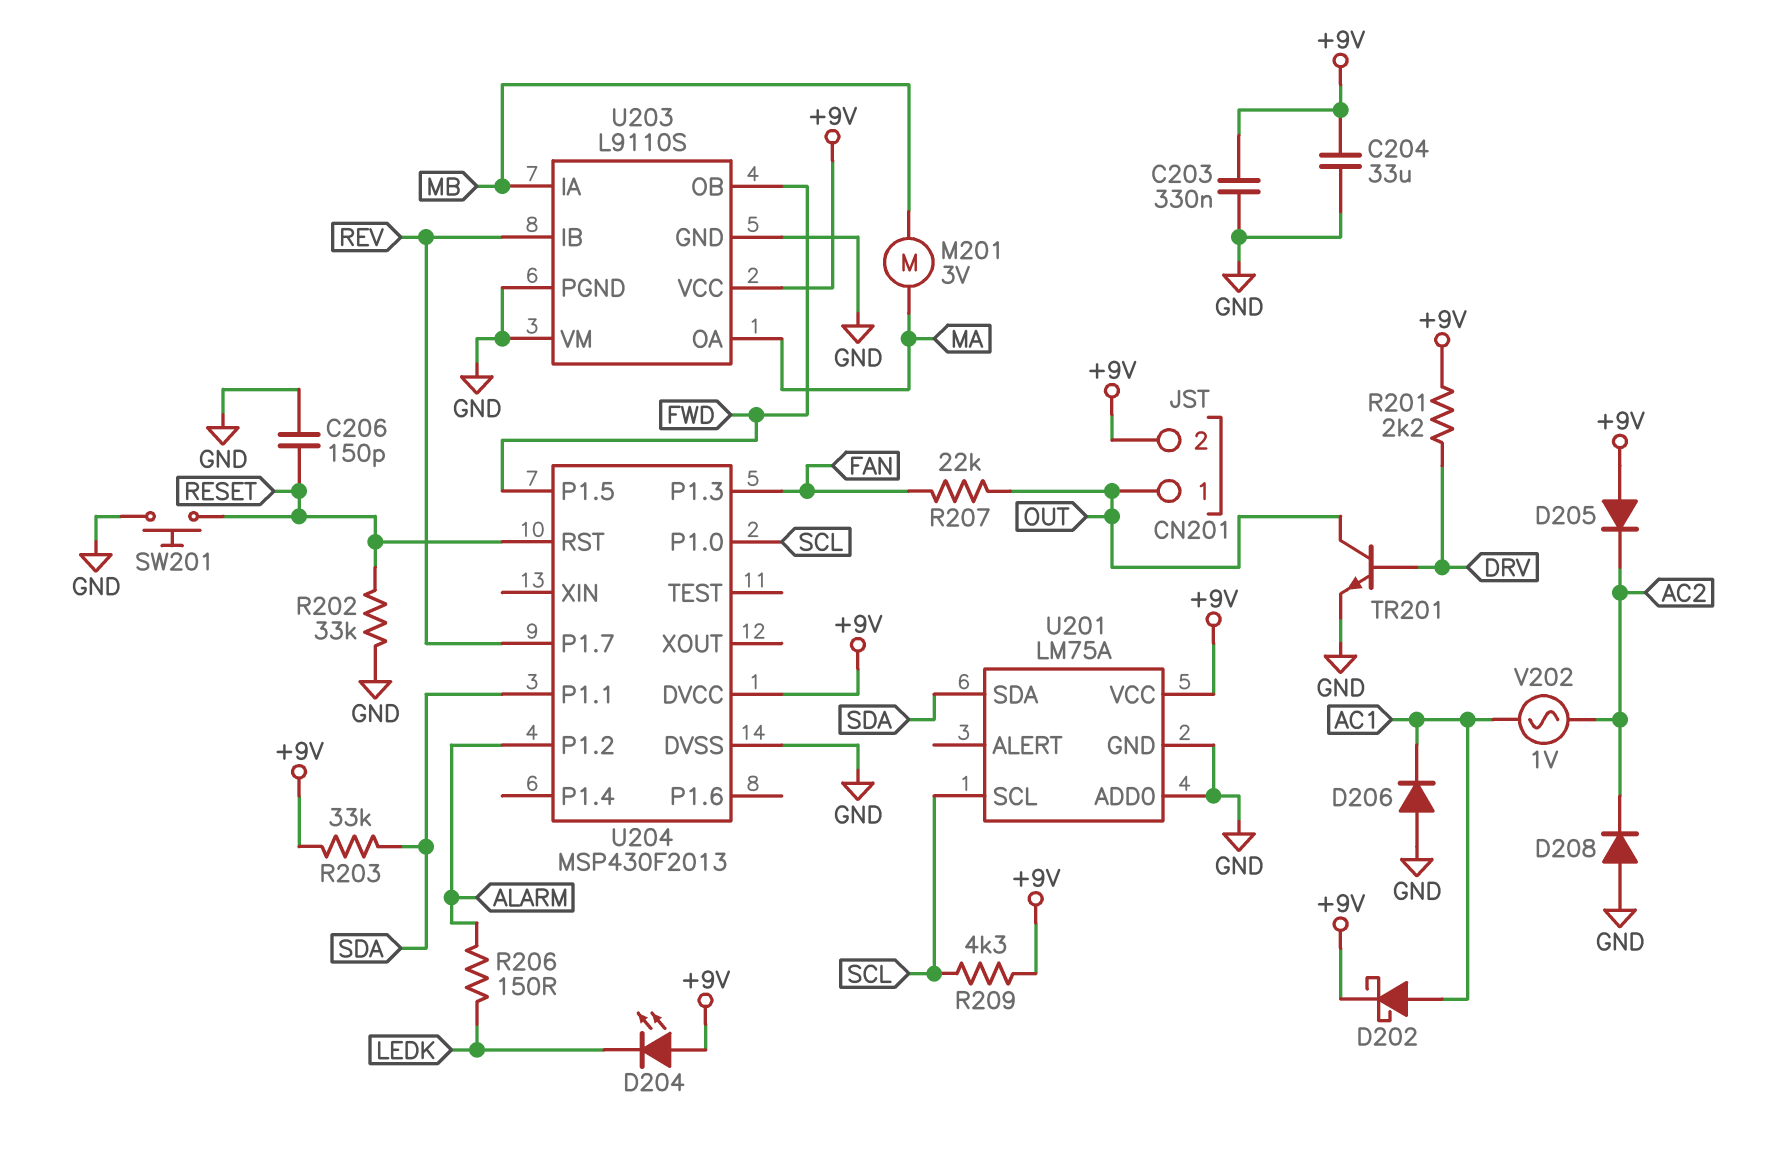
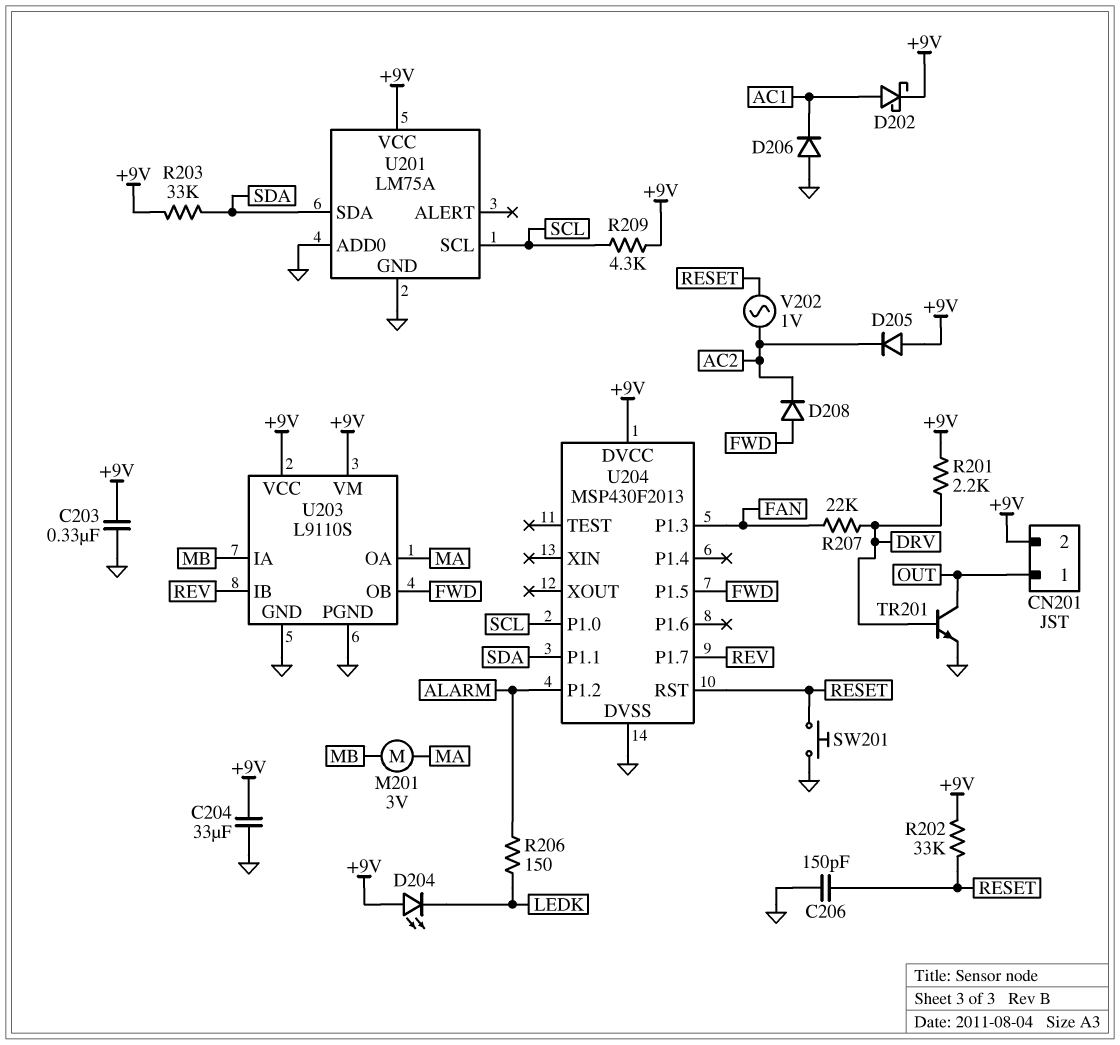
D208: diode (A GND, K AC2) -> diode (A FWD, K AC2)
R202: 33k (GND, RESET) -> 33k (+9V, RESET)
R207: 22k (FAN, OUT) -> 22k (DRV, FAN)
U203 pin VM: GND -> +9V
V202: AC 1V (AC1, AC2) -> AC 1V (AC2, RESET)

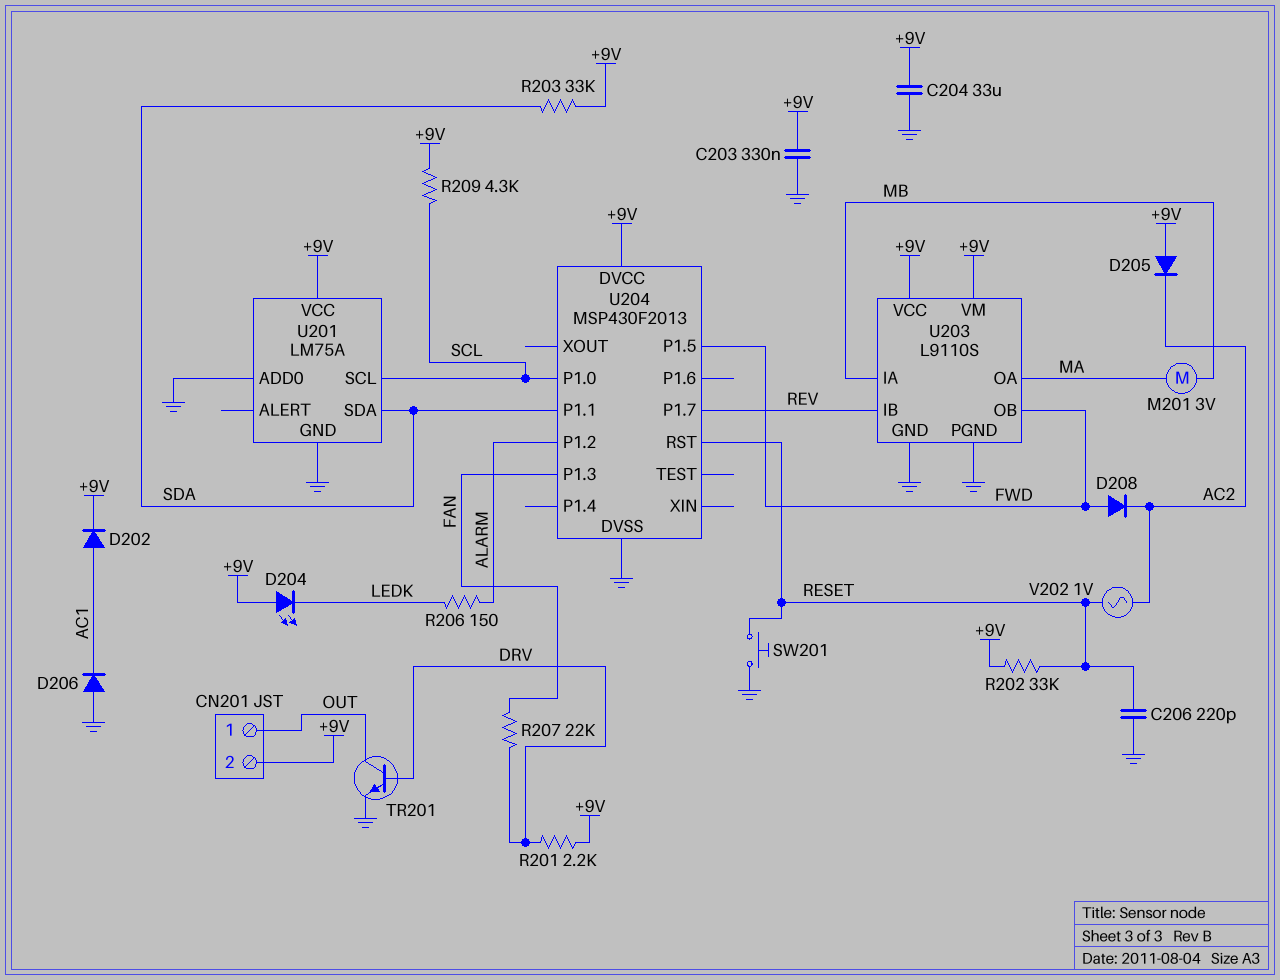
C206: 150pF (GND, RESET) -> 220pF (GND, RESET)
D202: schottky (A AC1, K +9V) -> diode (A AC1, K +9V)

